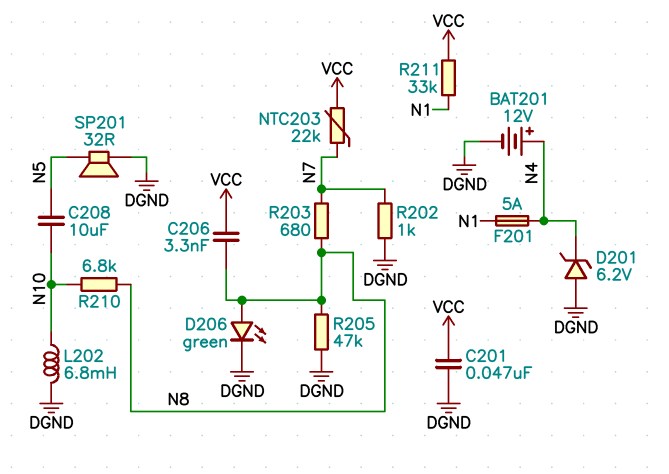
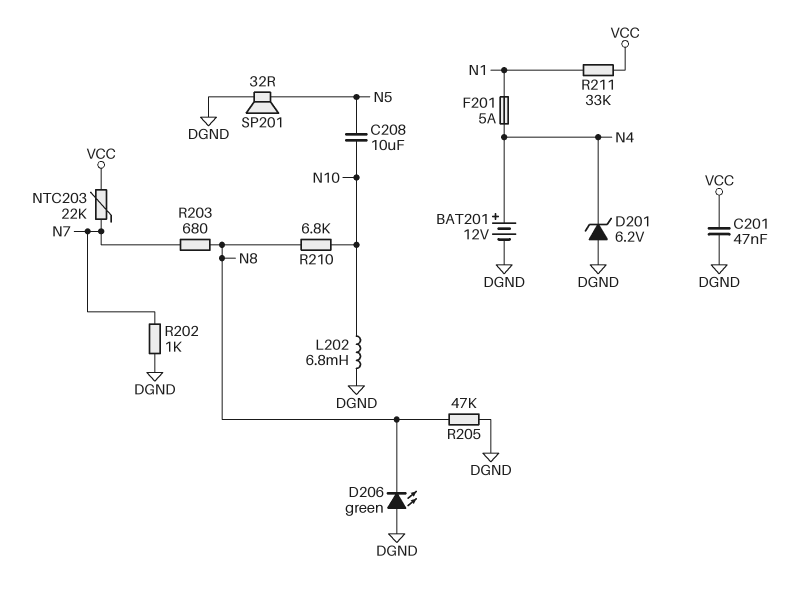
C206: 3.3nF (N8, VCC) -> none
D206: LED green (A N8, K DGND) -> LED green (A DGND, K N8)

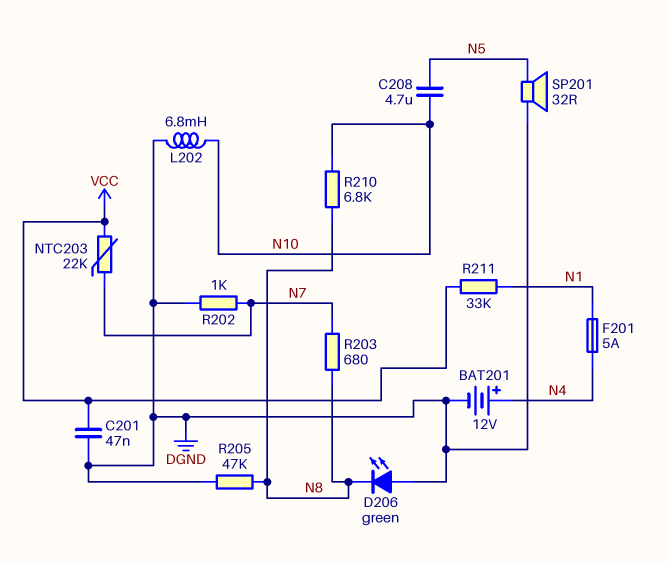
C208: 10uF (N5, N10) -> 4.7uF (N5, N10)
D201: zener 6.2V (A DGND, K N4) -> none

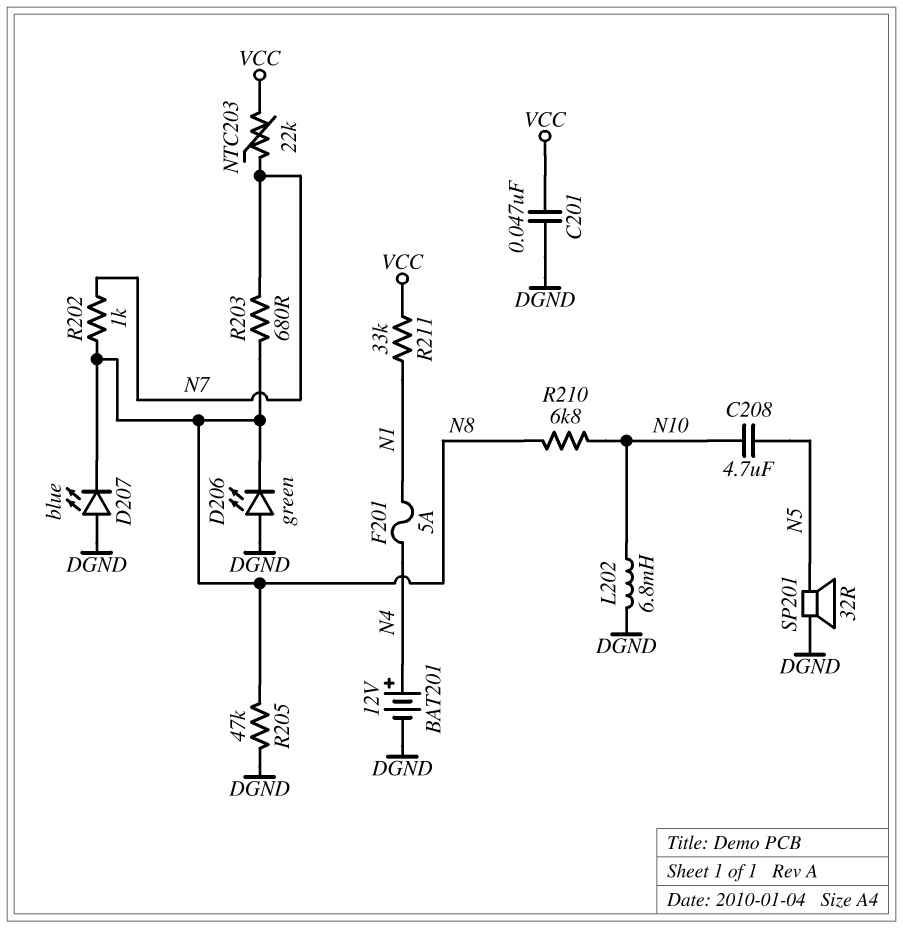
D207: none -> LED blue (A DGND, K N8)
R202: 1k (DGND, N7) -> 1k (N7, N8)

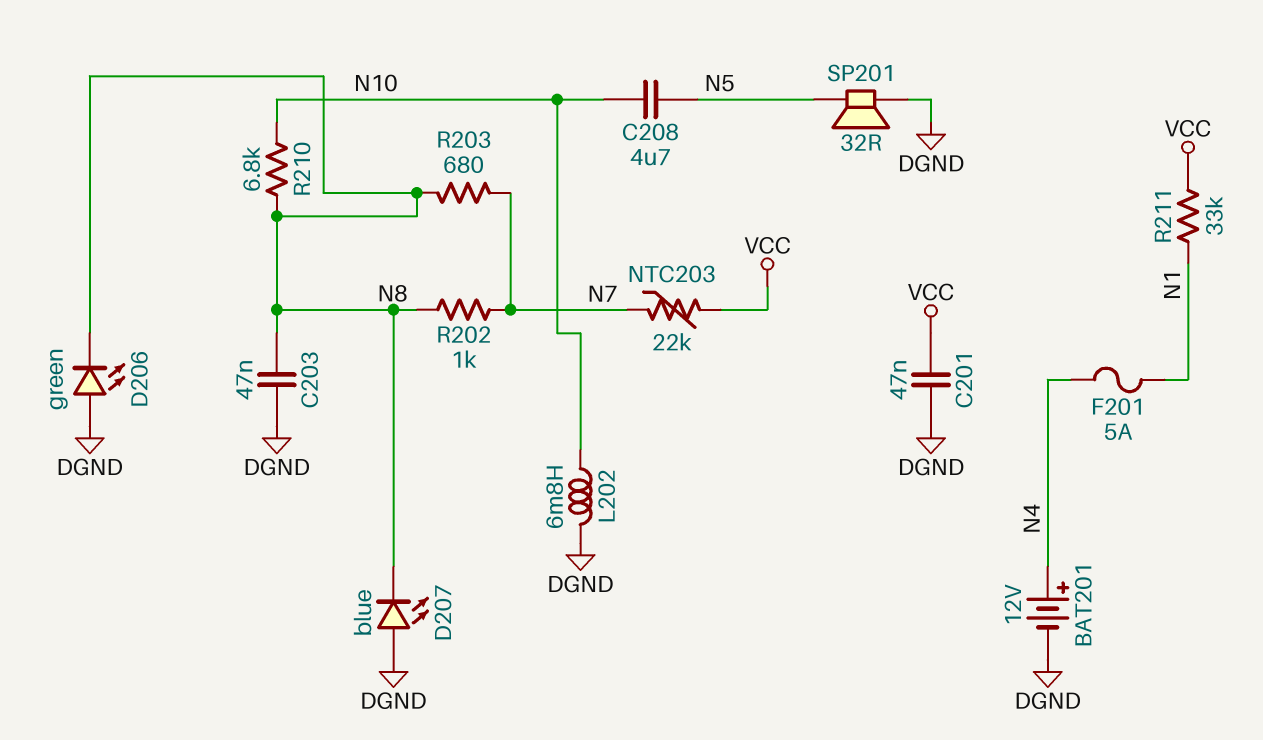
C203: none -> 47nF (DGND, N8)
R205: 47k (DGND, N8) -> none

